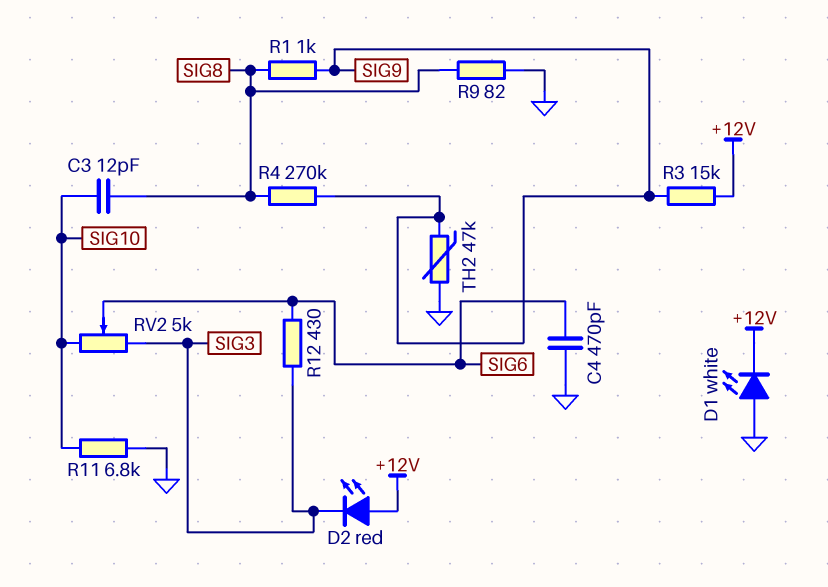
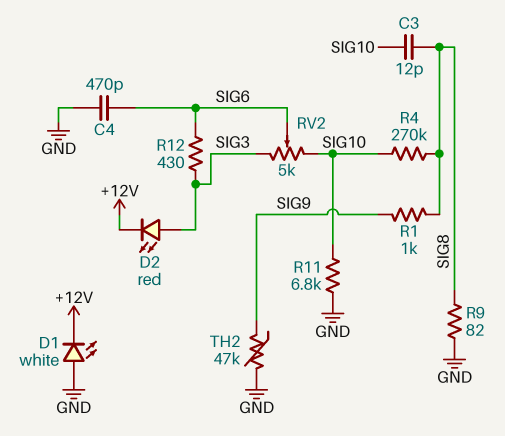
D2: LED red (A +12V, K SIG3) -> LED red (A SIG3, K +12V)
R3: 15k (+12V, SIG9) -> none
R4: 270k (SIG8, SIG9) -> 270k (SIG8, SIG10)

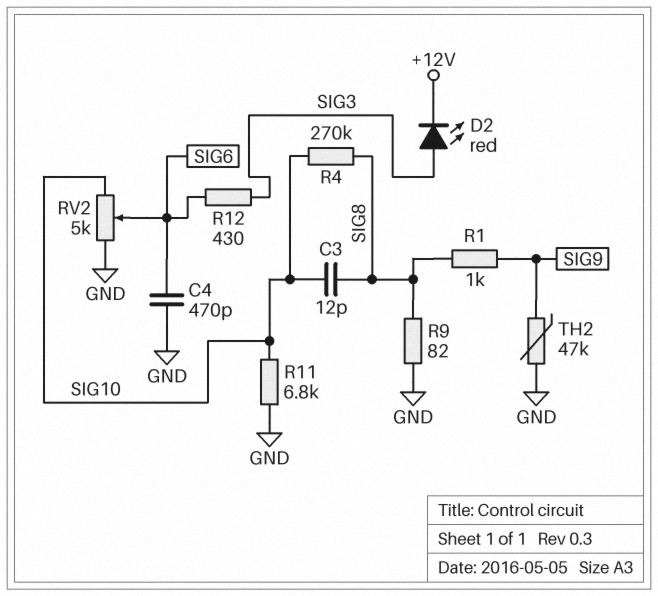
D1: LED white (A GND, K +12V) -> none
RV2: 5k (SIG3, SIG10, wiper SIG6) -> 5k (GND, SIG10, wiper SIG6)

